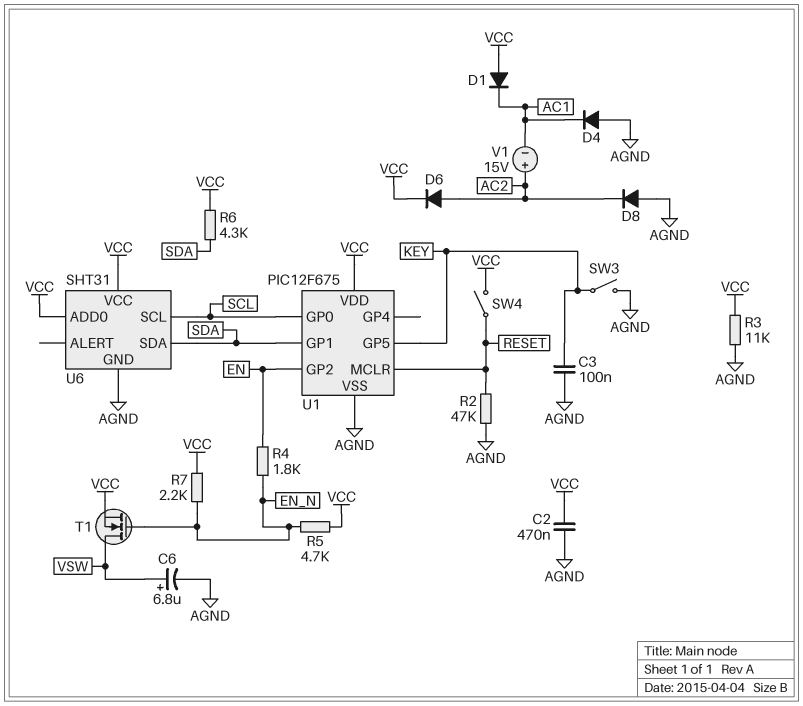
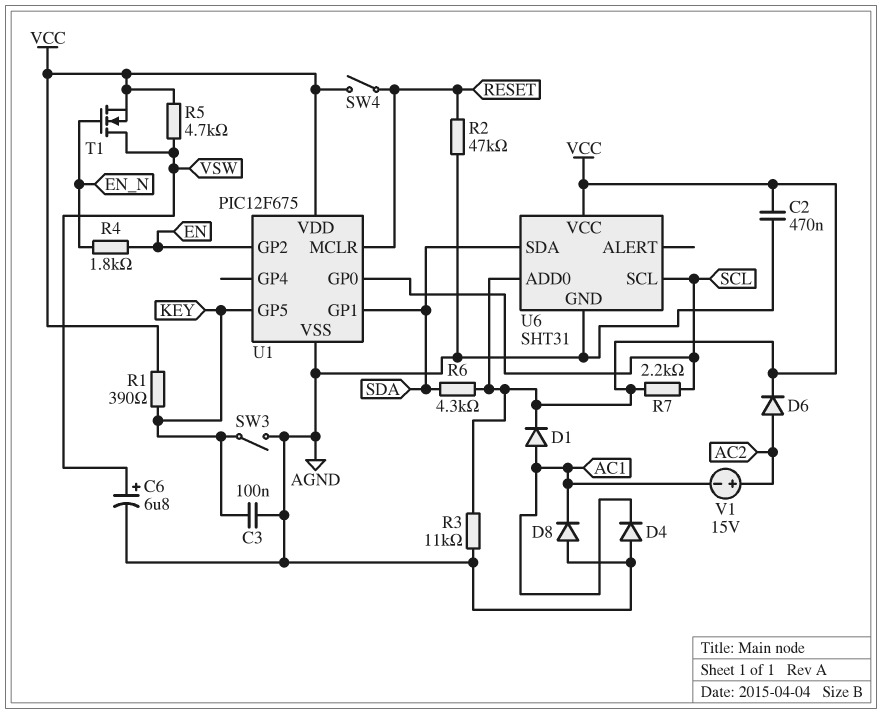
D1: diode (A VCC, K AC1) -> diode (A AC1, K VCC)
D8: diode (A AGND, K AC2) -> diode (A AGND, K AC1)
R1: none -> 390 (KEY, VCC)
R5: 4.7k (EN_N, VCC) -> 4.7k (VCC, VSW)
R7: 2.2k (EN_N, VCC) -> 2.2k (SCL, VCC)

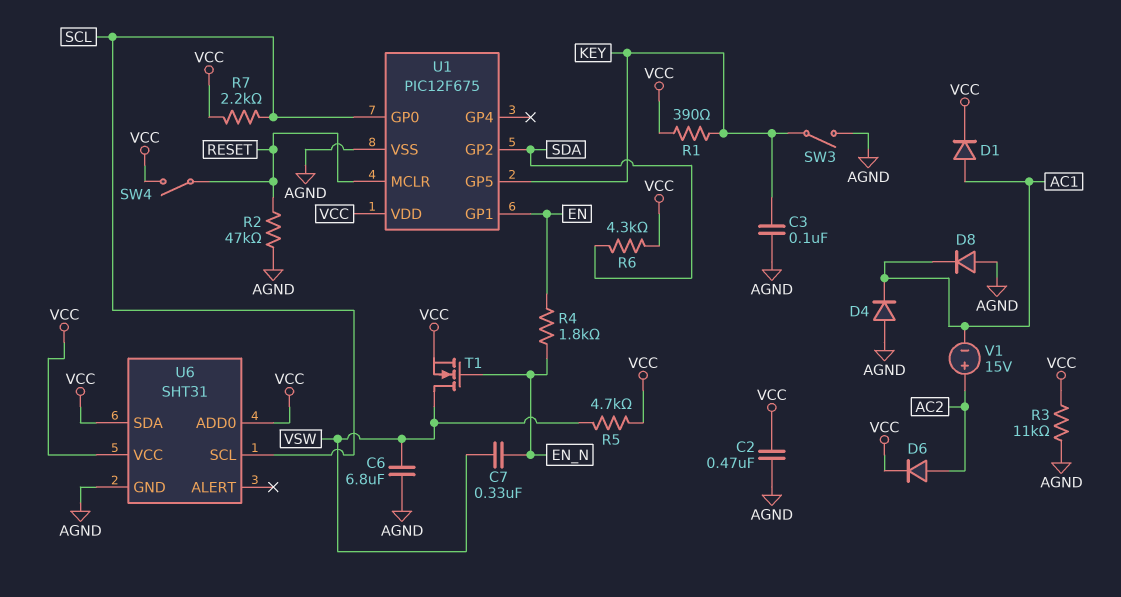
C6: 6.8uF (plus VSW, minus AGND) -> 6.8uF (AGND, VSW)
C7: none -> 330nF (EN_N, VSW)
U1 pin GP1: SDA -> EN
U1 pin GP2: EN -> SDA
U6 pin SDA: SDA -> VCC

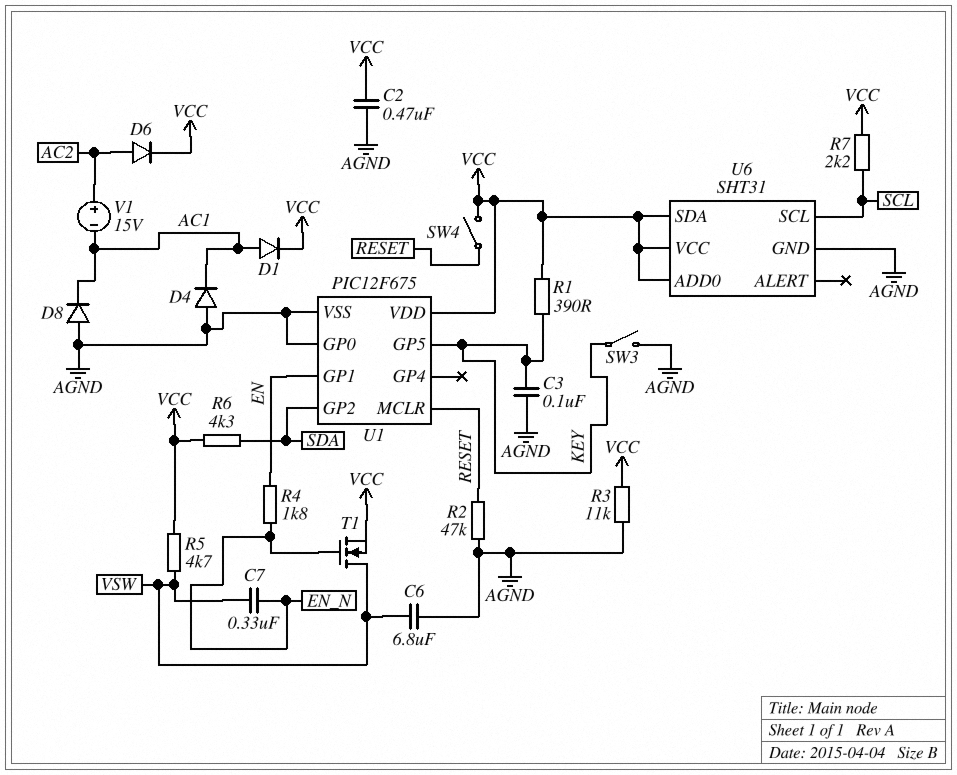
U1 pin GP0: SCL -> AGND

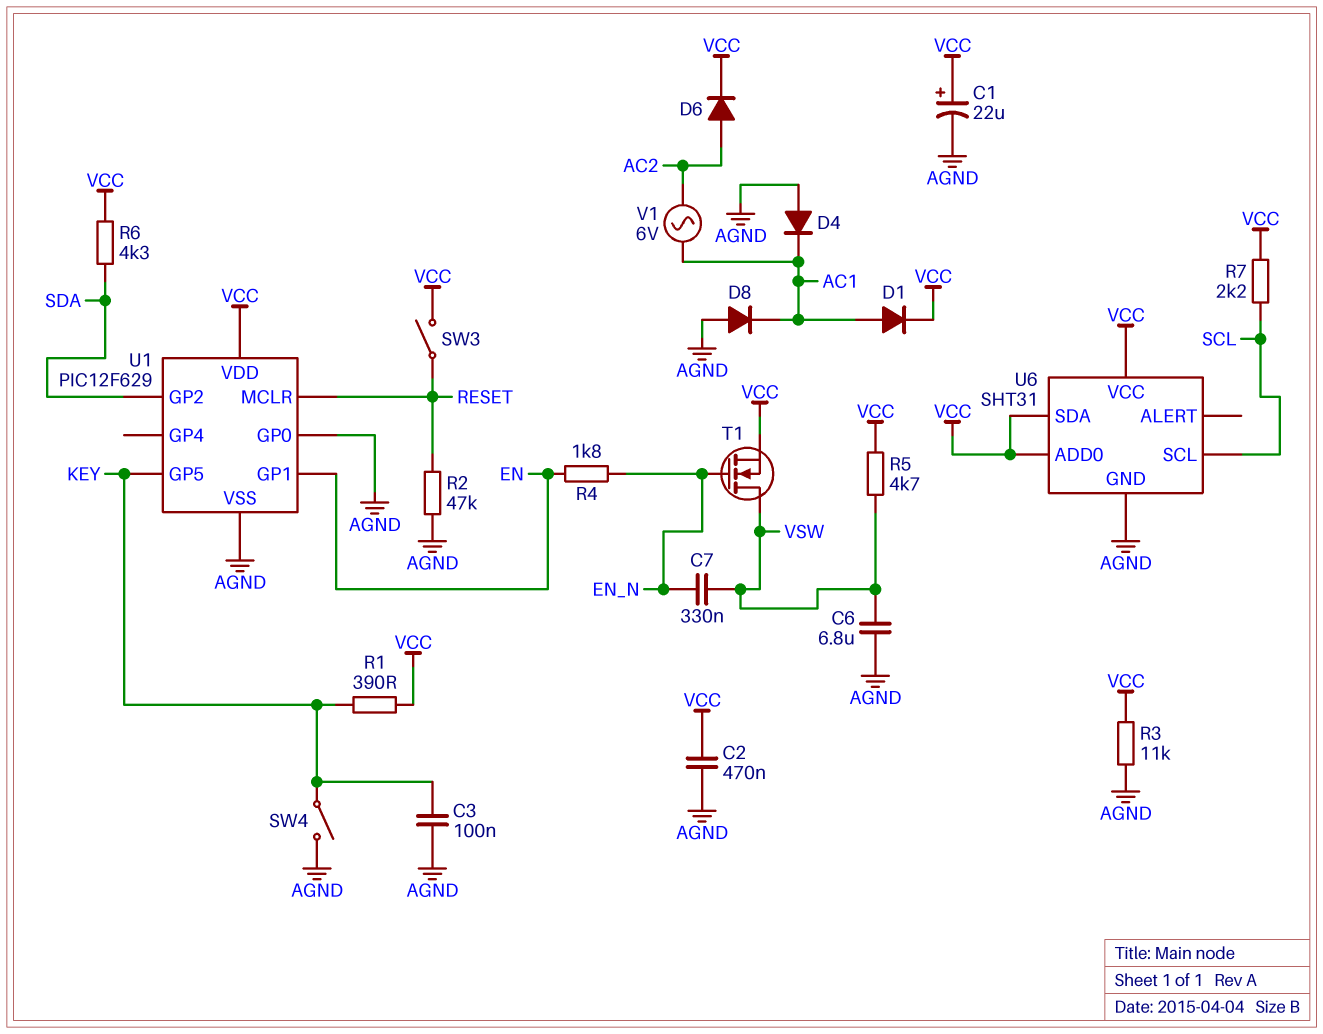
C1: none -> 22uF (plus VCC, minus AGND)
SW3: switch (AGND, KEY) -> switch (RESET, VCC)
SW4: switch (RESET, VCC) -> switch (AGND, KEY)
U1: PIC12F675 -> PIC12F629
V1: 15V (plus AC2, minus AC1) -> AC 6V (AC1, AC2)

